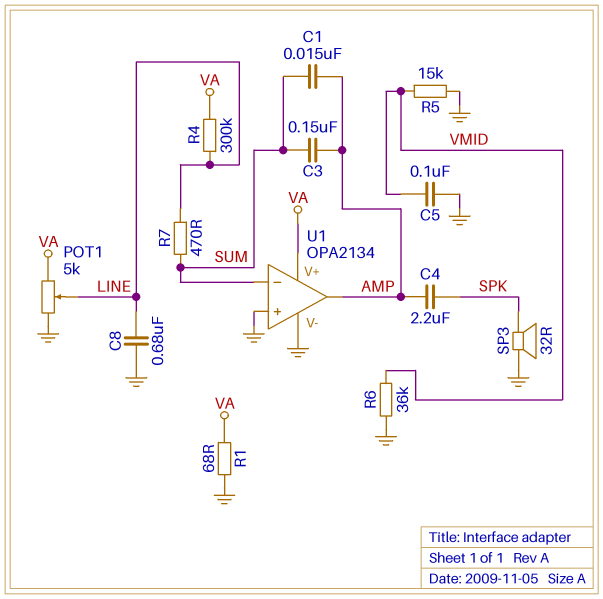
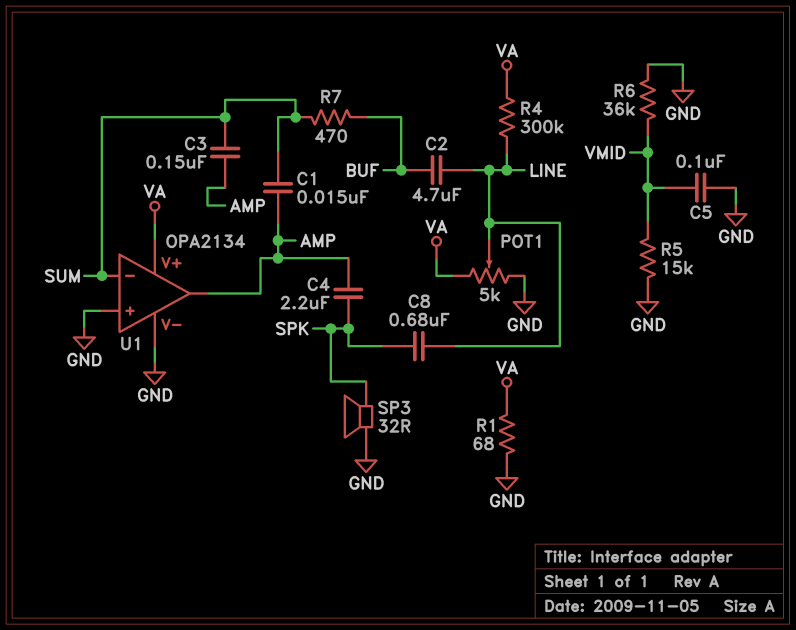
C2: none -> 4.7uF (BUF, LINE)
C8: 680nF (GND, LINE) -> 680nF (LINE, SPK)
R7: 470 (LINE, SUM) -> 470 (BUF, SUM)

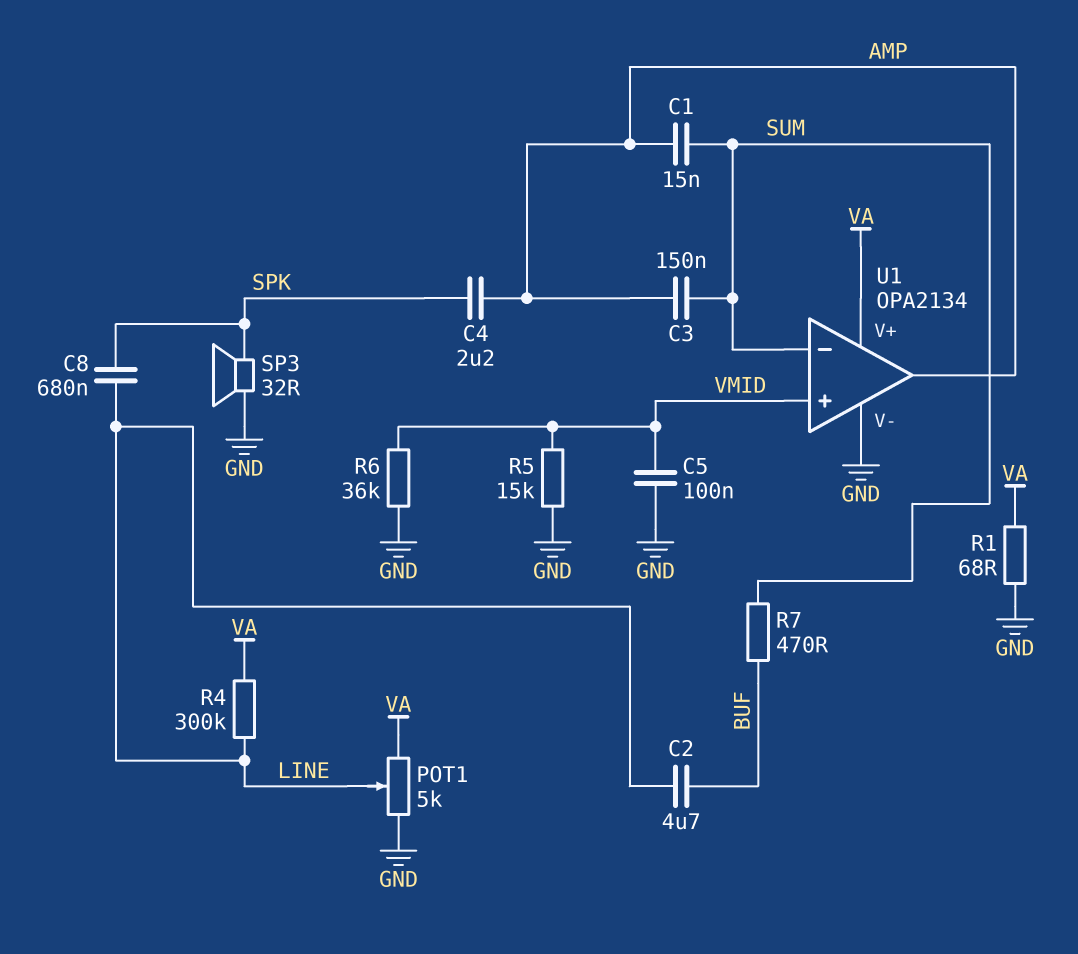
U1 pin in+: GND -> VMID

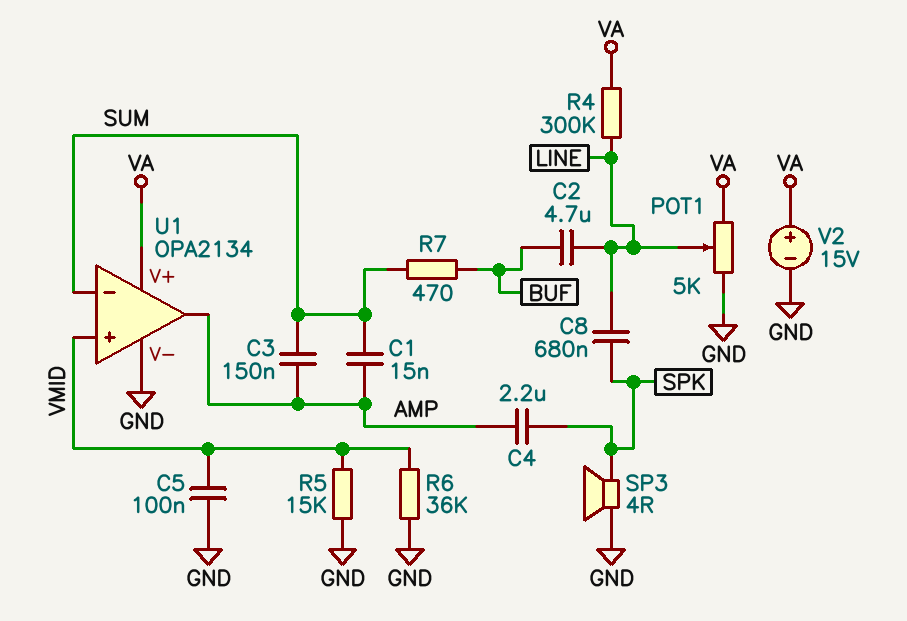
R1: 68 (GND, VA) -> none
SP3: speaker 32R (GND, SPK) -> speaker 4R (GND, SPK)
V2: none -> 15V (plus VA, minus GND)

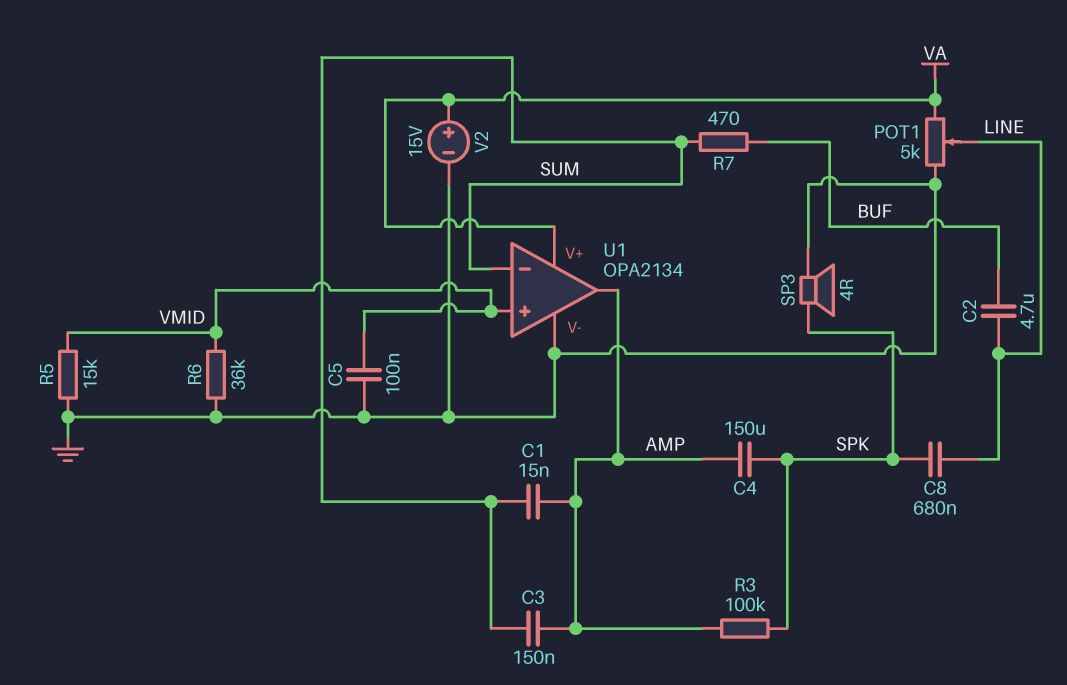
C4: 2.2uF (AMP, SPK) -> 150uF (AMP, SPK)
R3: none -> 100k (AMP, SPK)
R4: 300k (LINE, VA) -> none

